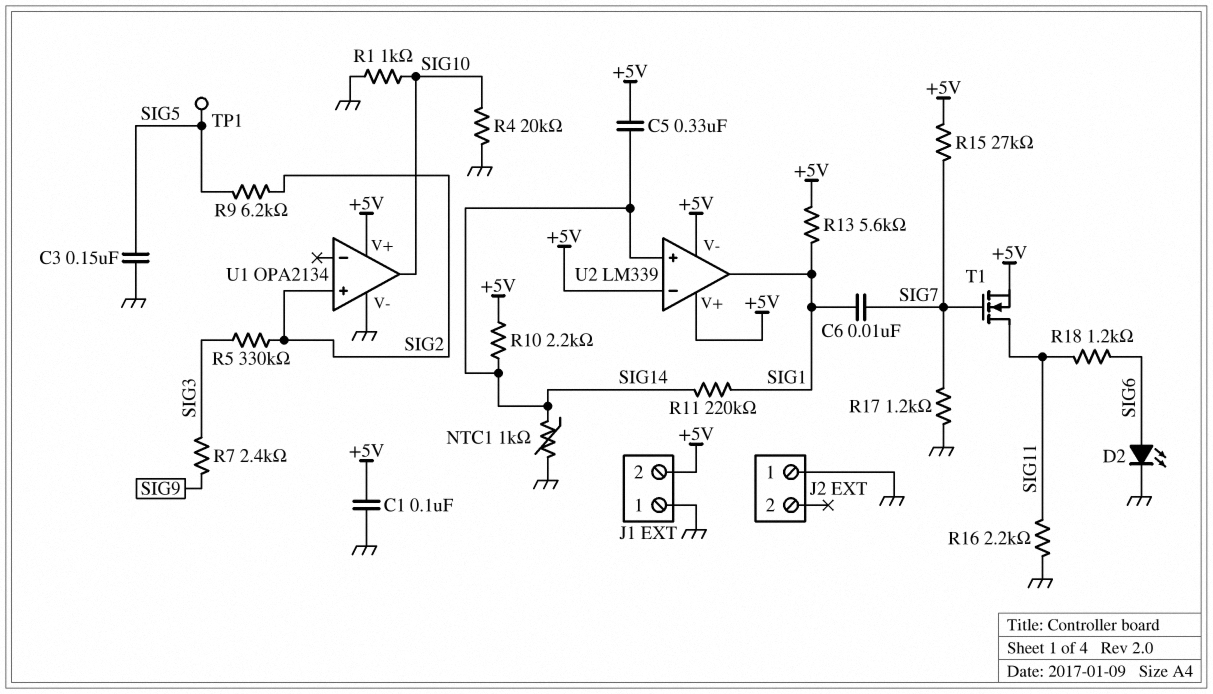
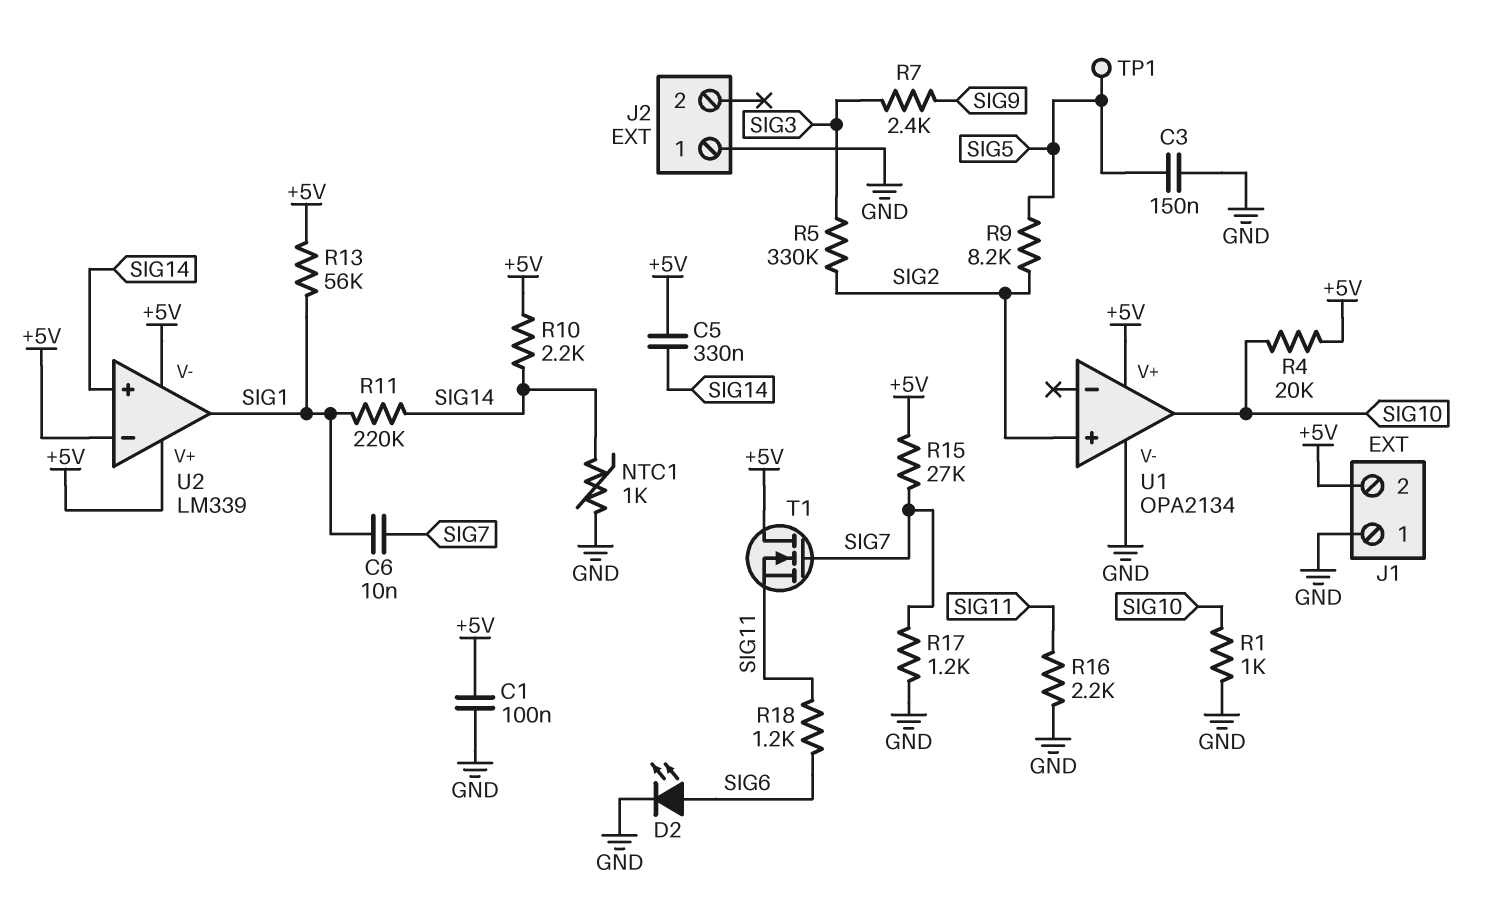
R4: 20k (GND, SIG10) -> 20k (+5V, SIG10)
R9: 6.2k (SIG2, SIG5) -> 8.2k (SIG2, SIG5)
R13: 5.6k (+5V, SIG1) -> 56k (+5V, SIG1)
T1: NMOS (G SIG7, D SIG11, S +5V) -> NMOS (G SIG7, D +5V, S SIG11)

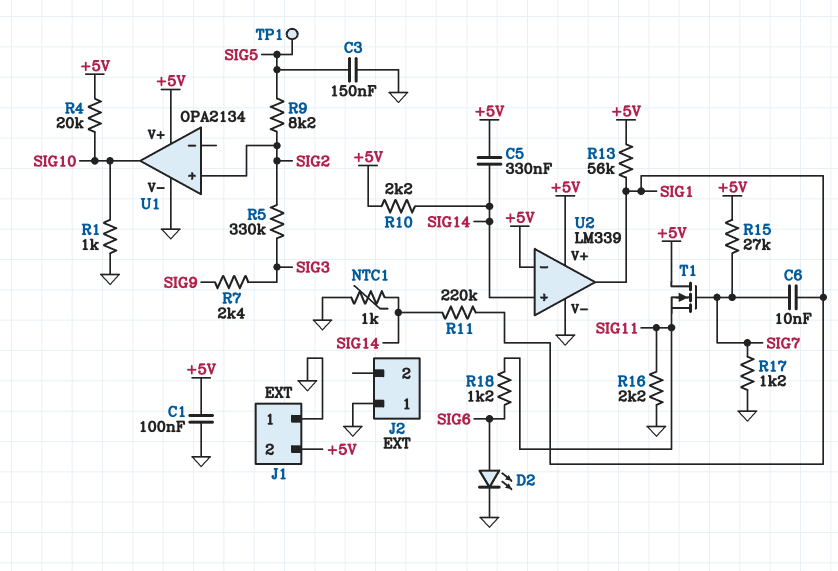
U2 pin V-: +5V -> GND

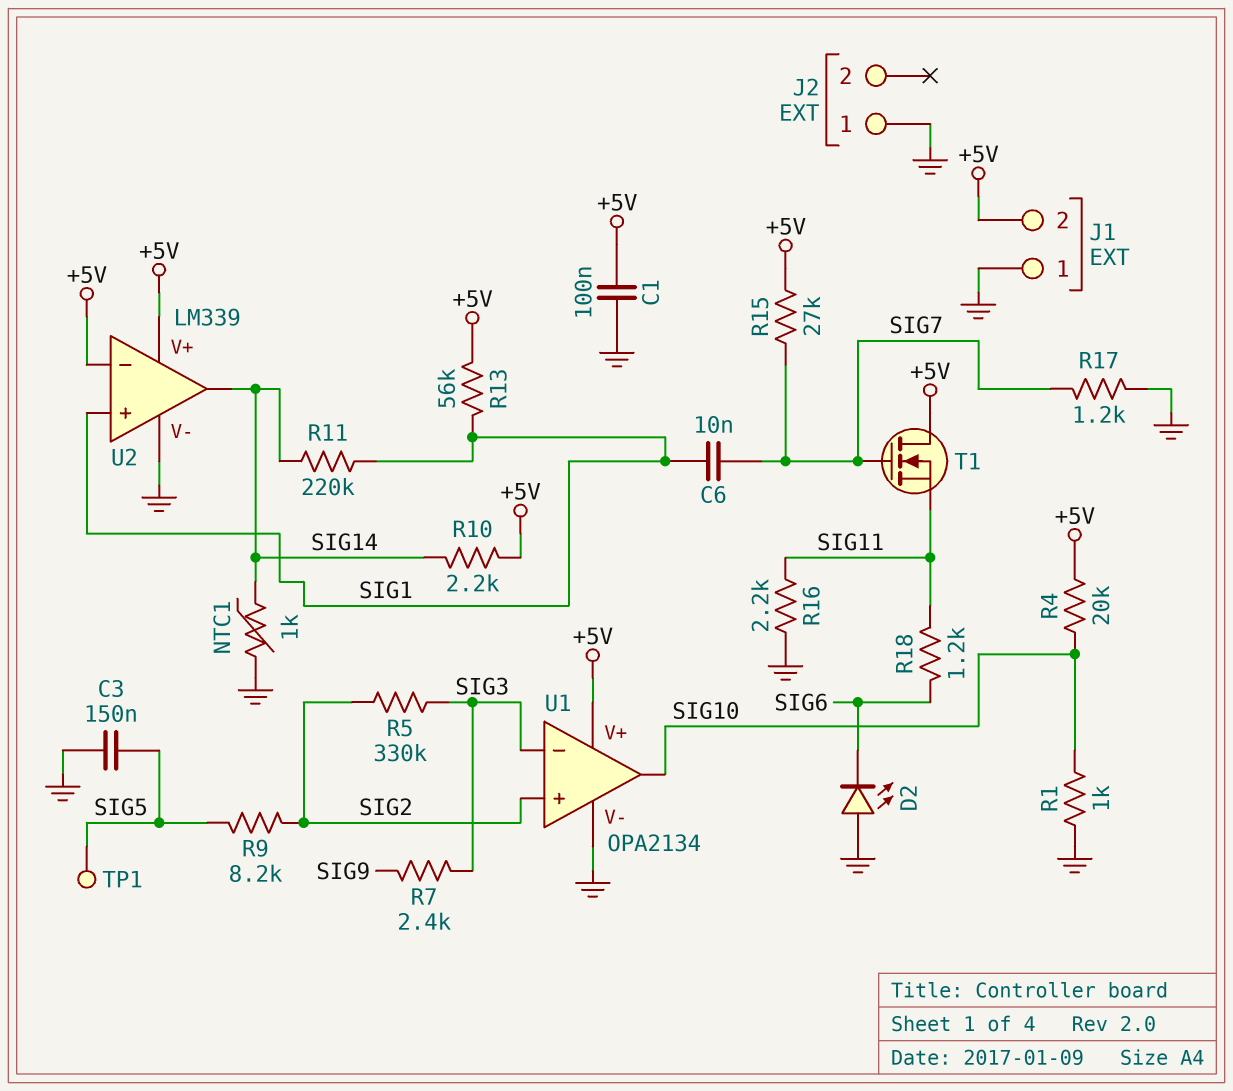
C5: 330nF (+5V, SIG14) -> none
D2: LED (A SIG6, K GND) -> LED (A GND, K SIG6)
U1 pin in-: none -> SIG3
U2 pin in+: SIG14 -> SIG1
U2 pin out: SIG1 -> SIG14

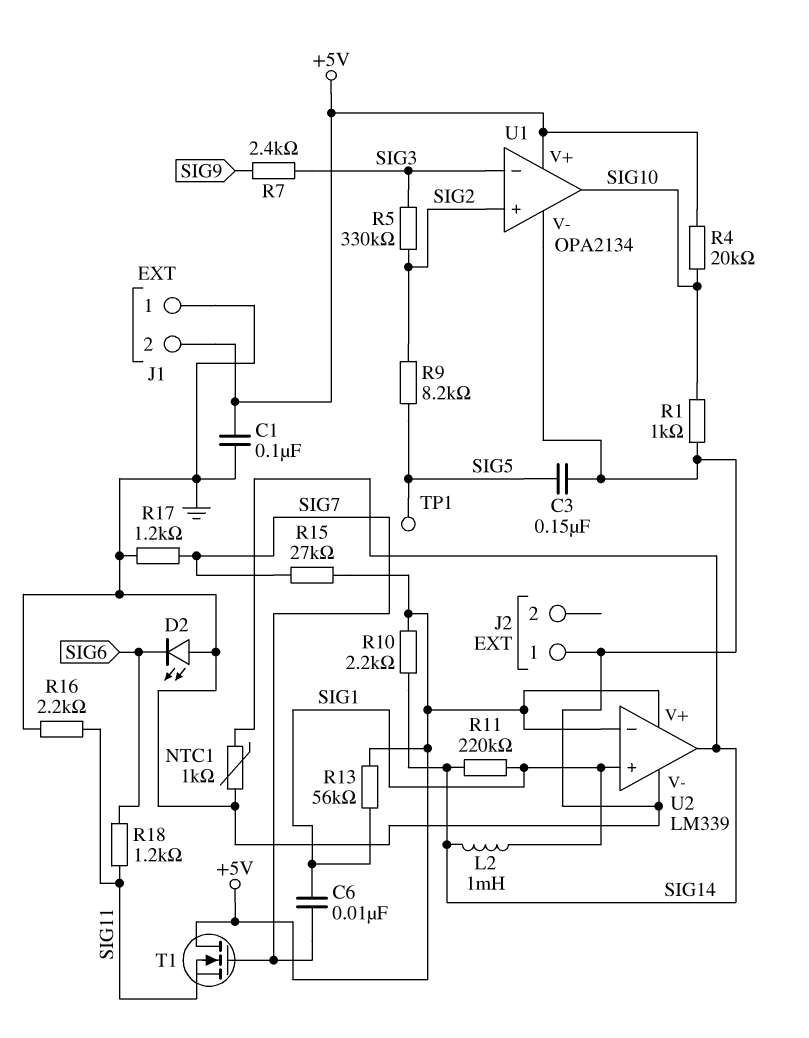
L2: none -> 1mH (SIG1, SIG14)

